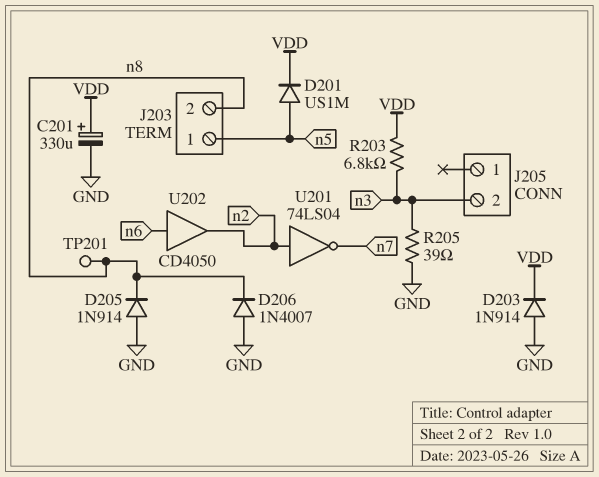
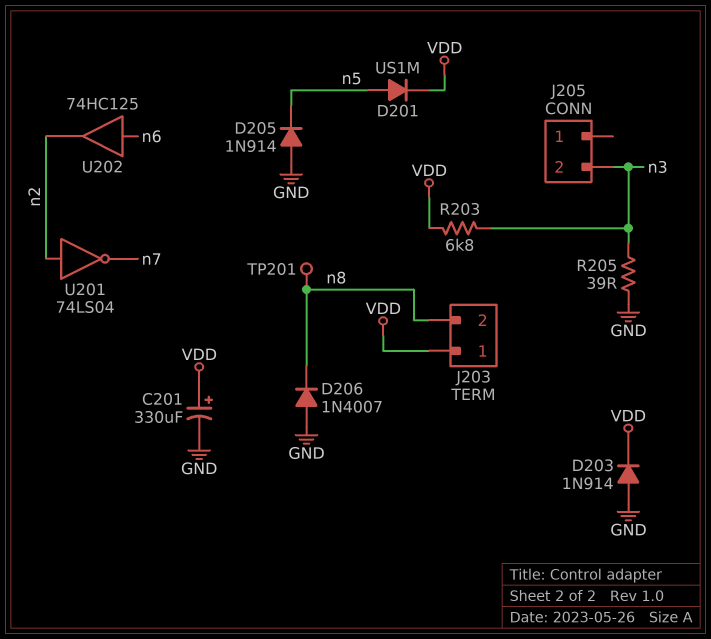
D205: diode 1N914 (A GND, K n8) -> diode 1N914 (A GND, K n5)
J203 pin 1: n5 -> VDD
U202: buffer CD4050 (in n6, out n2) -> buffer 74HC125 (in n6, out n2)

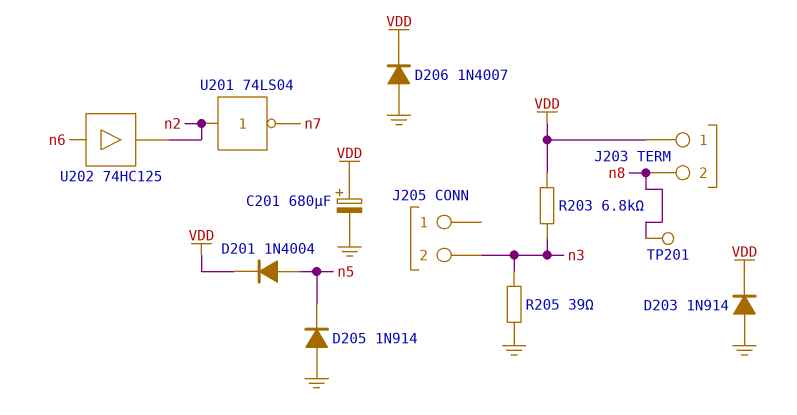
C201: 330uF (plus VDD, minus GND) -> 680uF (plus VDD, minus GND)
D201: diode US1M (A n5, K VDD) -> diode 1N4004 (A n5, K VDD)
D206: diode 1N4007 (A GND, K n8) -> diode 1N4007 (A GND, K VDD)

